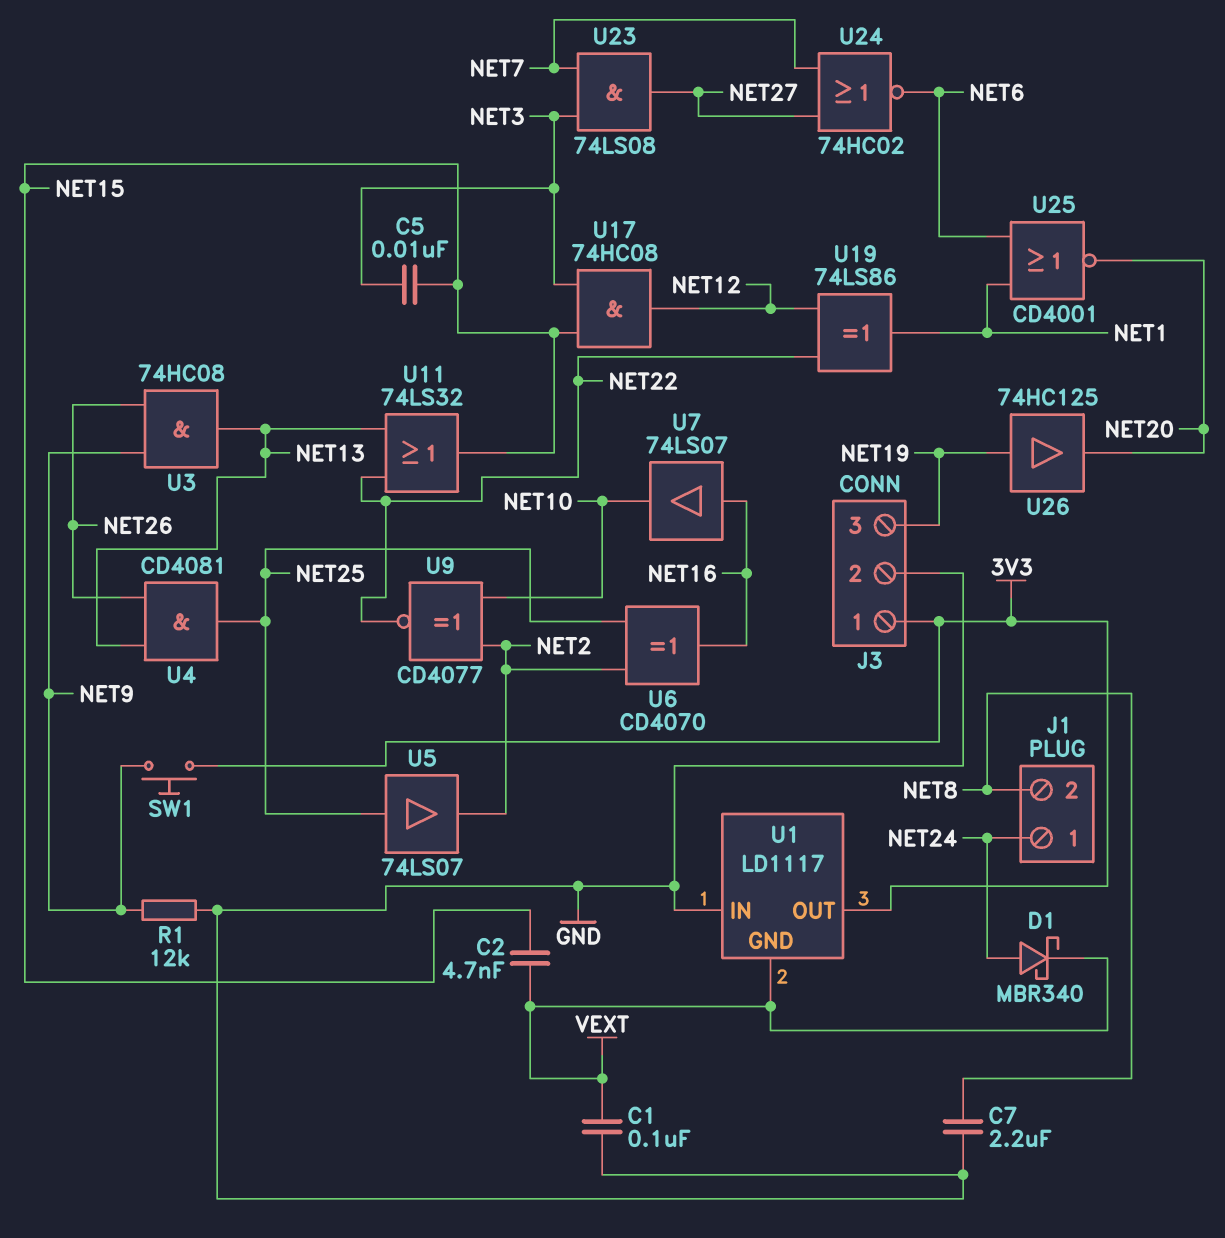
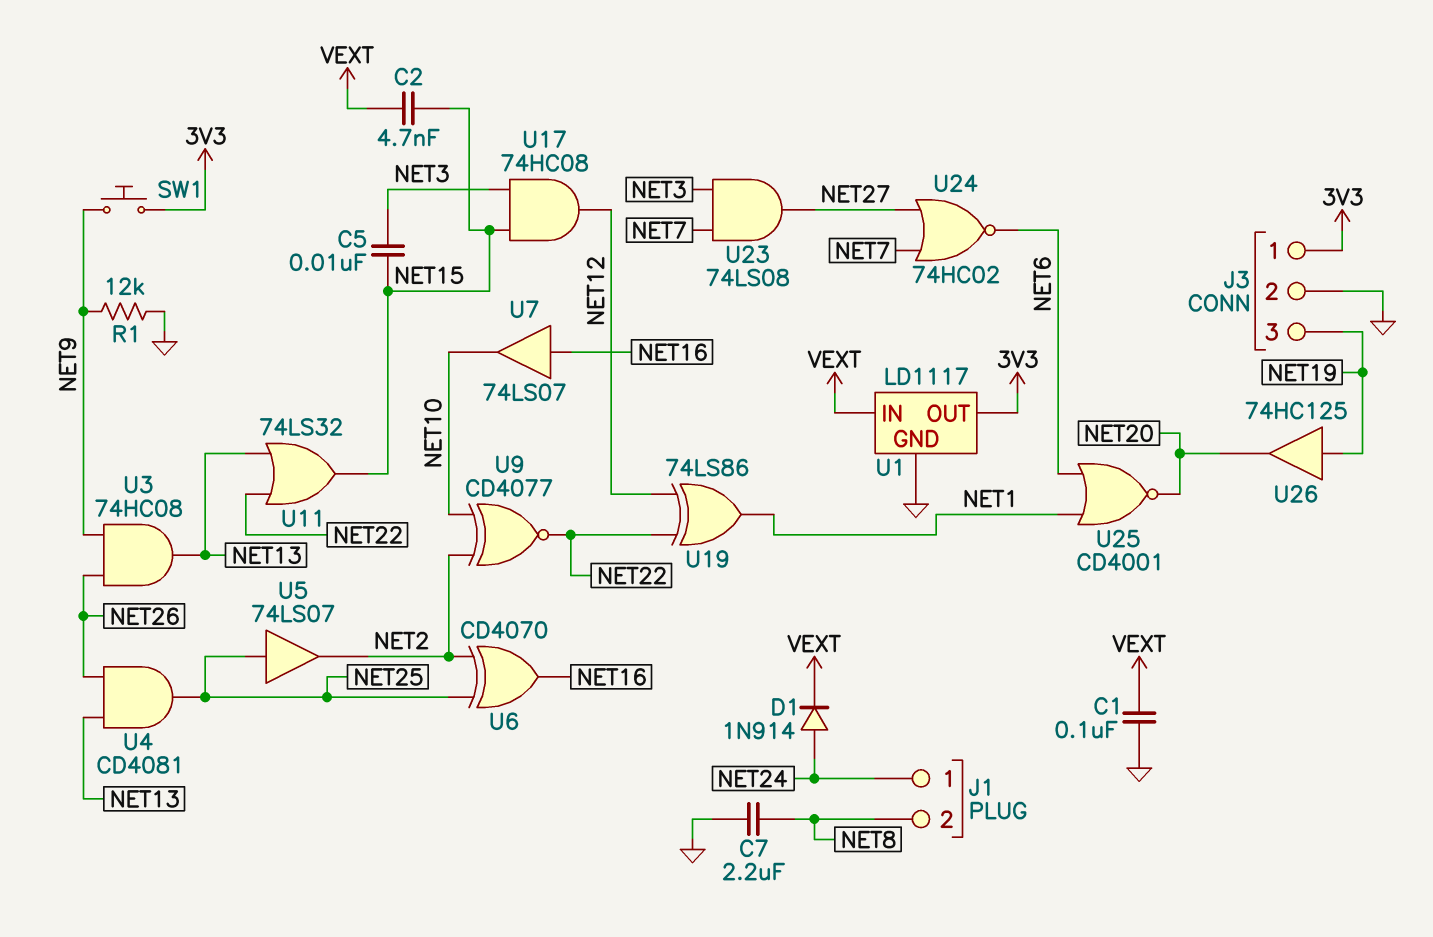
D1: schottky MBR340 (A NET24, K VEXT) -> diode 1N914 (A NET24, K VEXT)
U1 pin GND: VEXT -> GND
U1 pin IN: GND -> VEXT

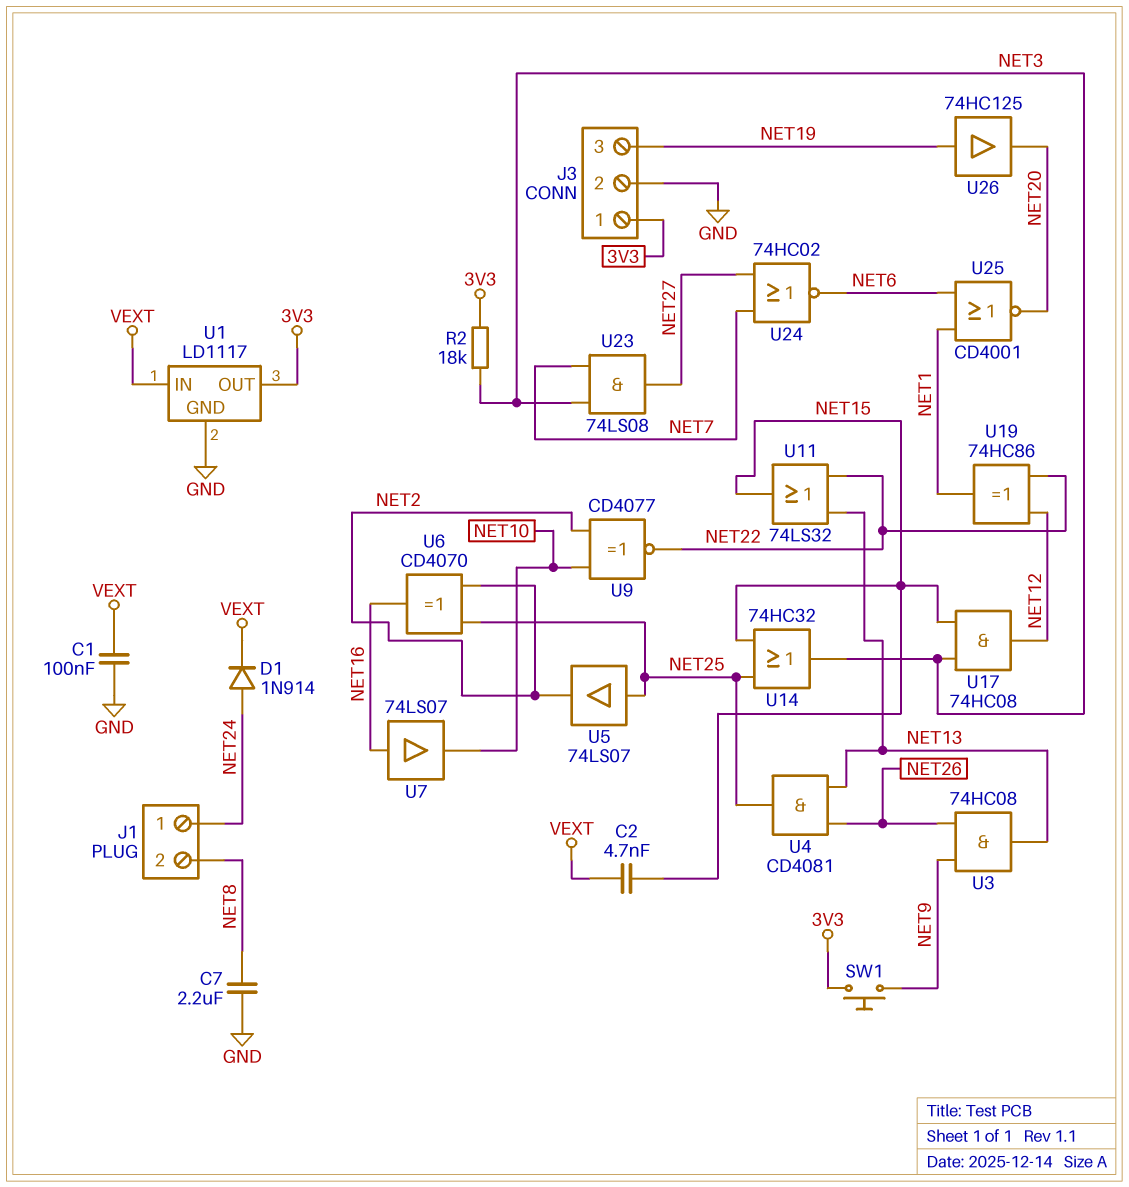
C5: 10nF (NET3, NET15) -> none
R1: 12k (GND, NET9) -> none
R2: none -> 18k (3V3, NET3)
U14: none -> OR 74HC32 (in NET15, in NET25, out NET3)
U19: XOR 74LS86 (in NET12, in NET22, out NET1) -> XOR 74HC86 (in NET12, in NET22, out NET1)

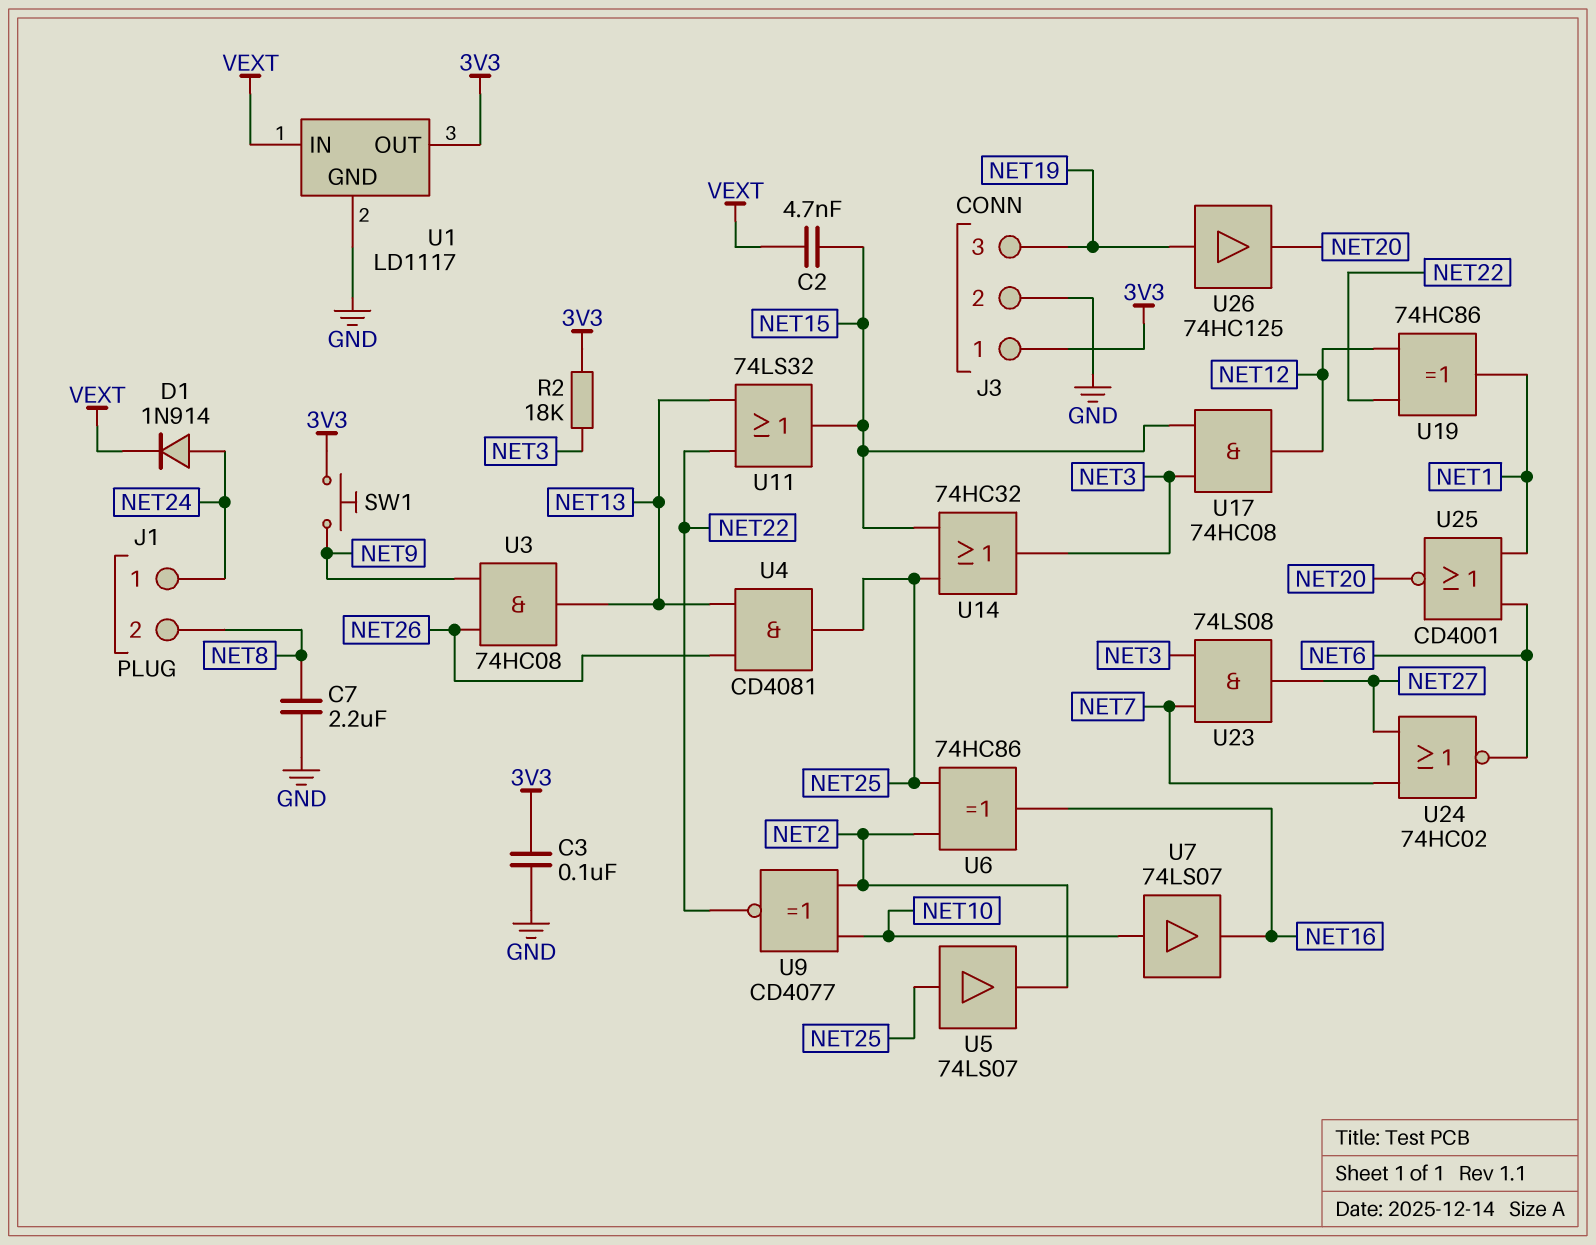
C1: 100nF (GND, VEXT) -> none
C3: none -> 100nF (3V3, GND)
U6: XOR CD4070 (in NET2, in NET25, out NET16) -> XOR 74HC86 (in NET2, in NET25, out NET16)
U7: buffer 74LS07 (in NET16, out NET10) -> buffer 74LS07 (in NET10, out NET16)

